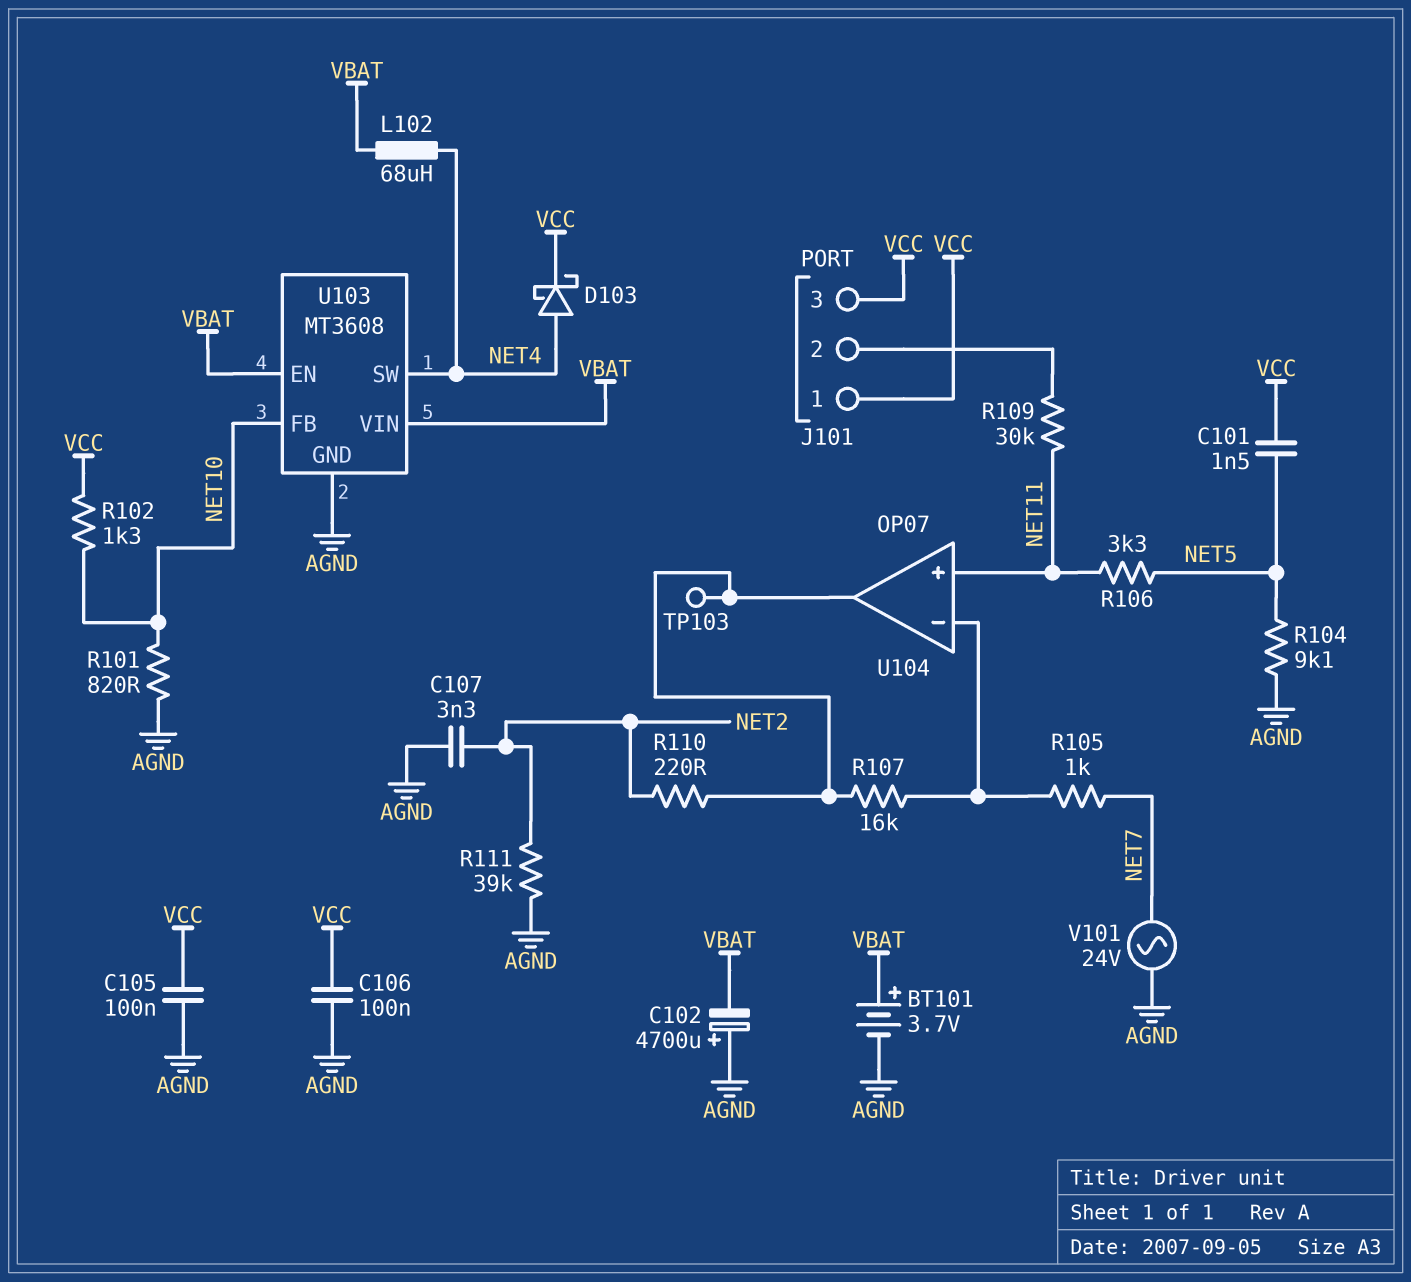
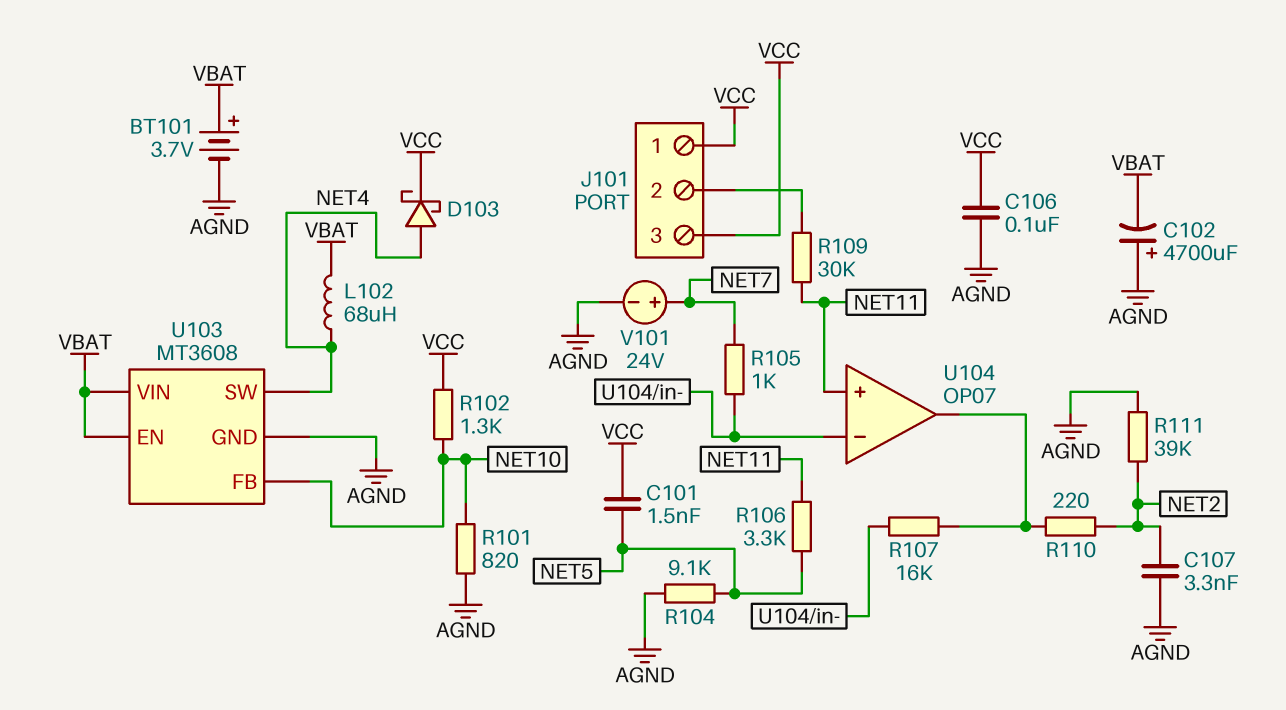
C105: 100nF (AGND, VCC) -> none
TP103: test point (U104/out) -> none
V101: AC 24V (AGND, NET7) -> 24V (plus NET7, minus AGND)

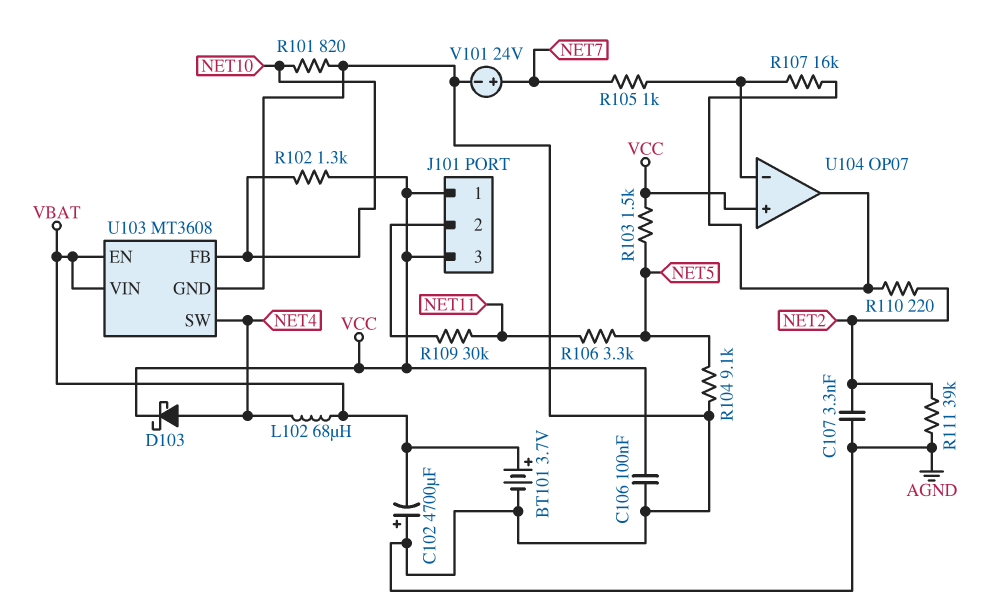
C101: 1.5nF (NET5, VCC) -> none
R103: none -> 1.5k (NET5, VCC)
U104 pin in+: NET11 -> VCC

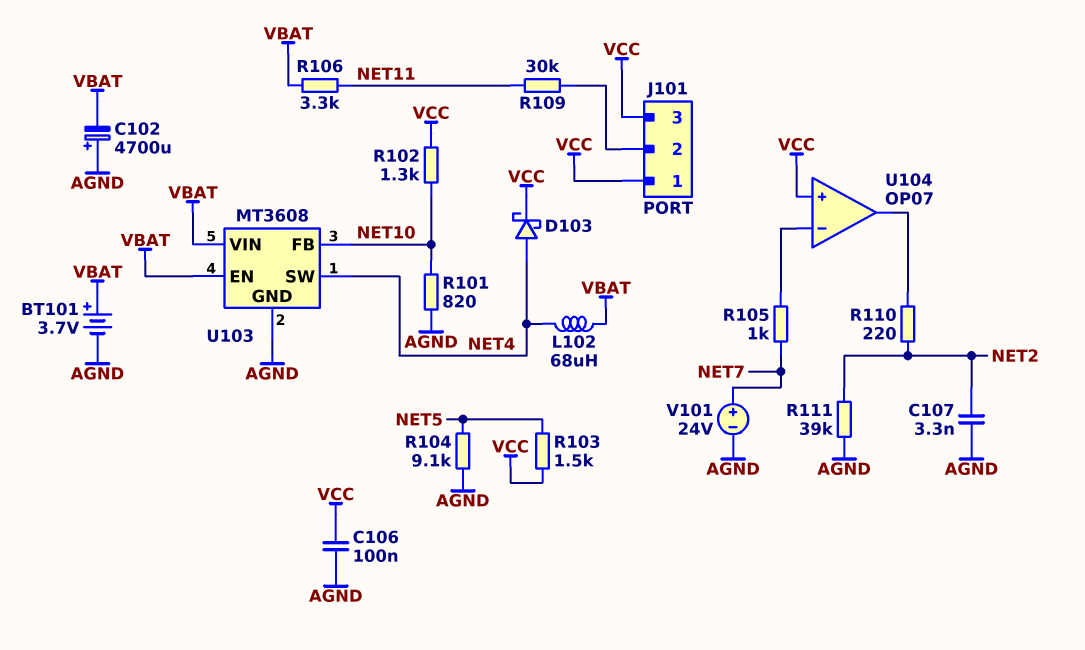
R106: 3.3k (NET5, NET11) -> 3.3k (NET11, VBAT)
R107: 16k (U104/in-, U104/out) -> none

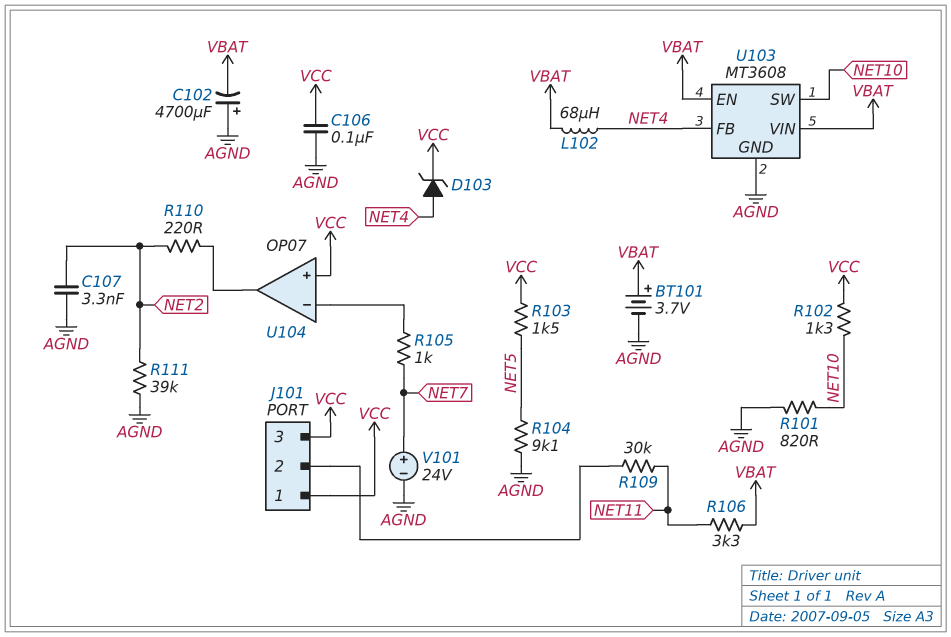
D103: schottky (A NET4, K VCC) -> zener (A NET4, K VCC)
U103 pin FB: NET10 -> NET4
U103 pin SW: NET4 -> NET10

